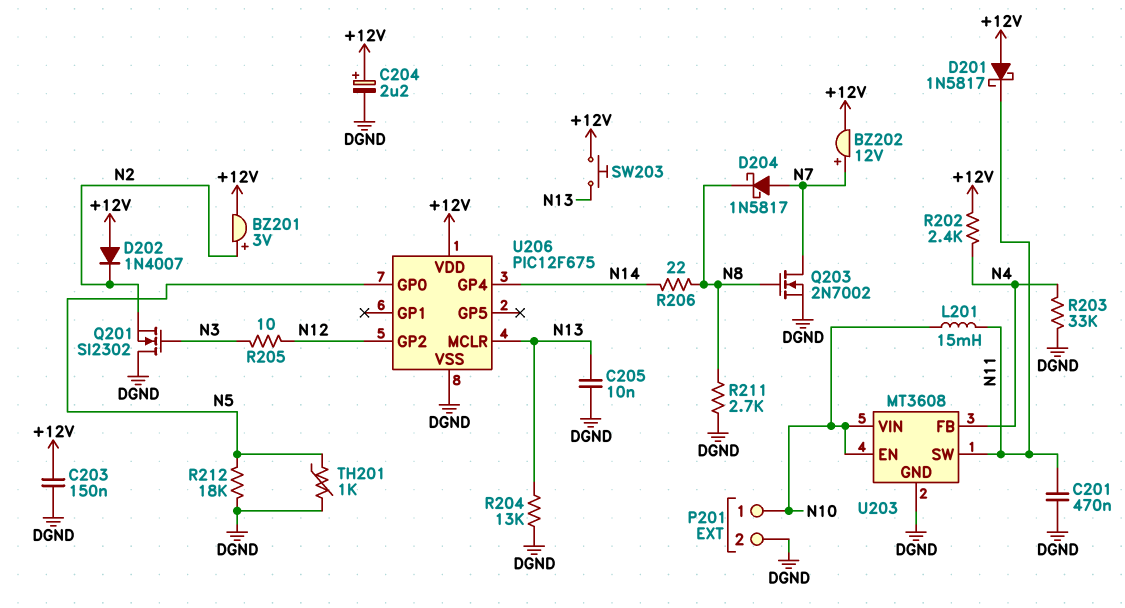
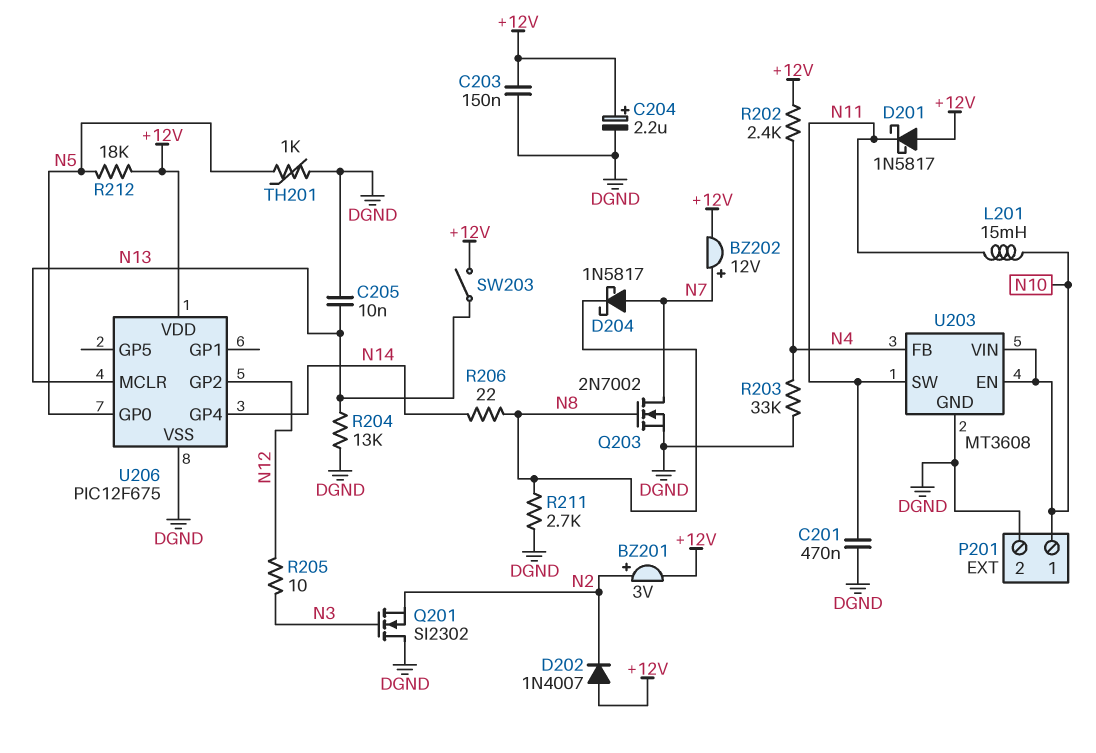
R212: 18k (DGND, N5) -> 18k (+12V, N5)
SW203: button (+12V, N13) -> switch (+12V, N13)

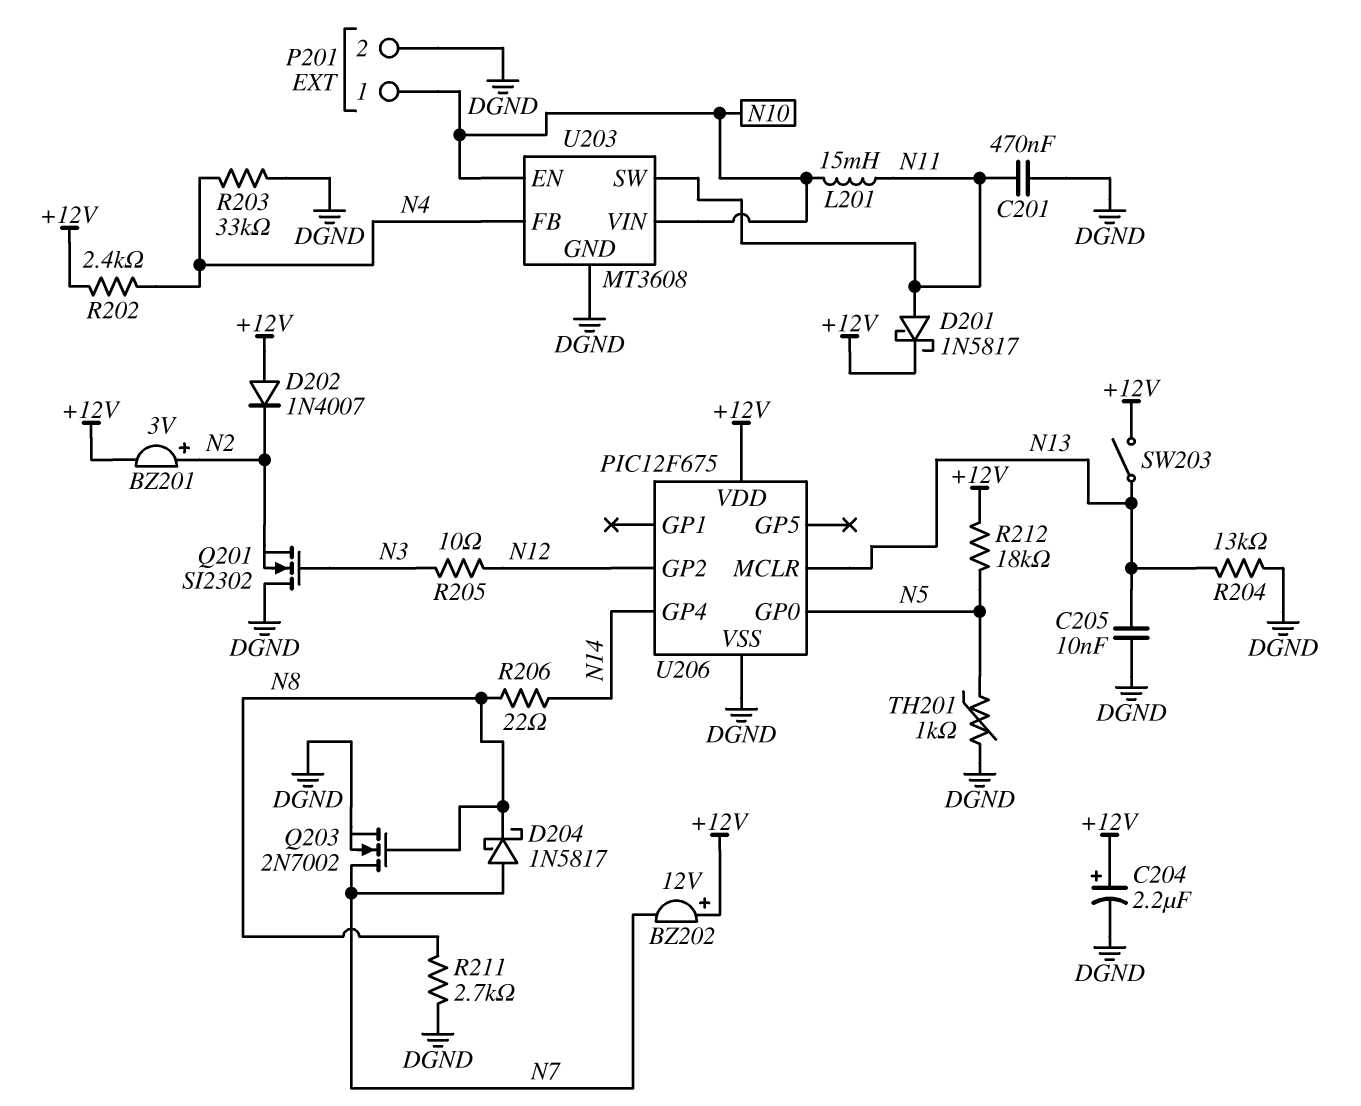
BZ202: buzzer 12V (plus N7, minus +12V) -> buzzer 12V (plus +12V, minus N7)
C203: 150nF (+12V, DGND) -> none
D201: schottky 1N5817 (A +12V, K N11) -> schottky 1N5817 (A N11, K +12V)

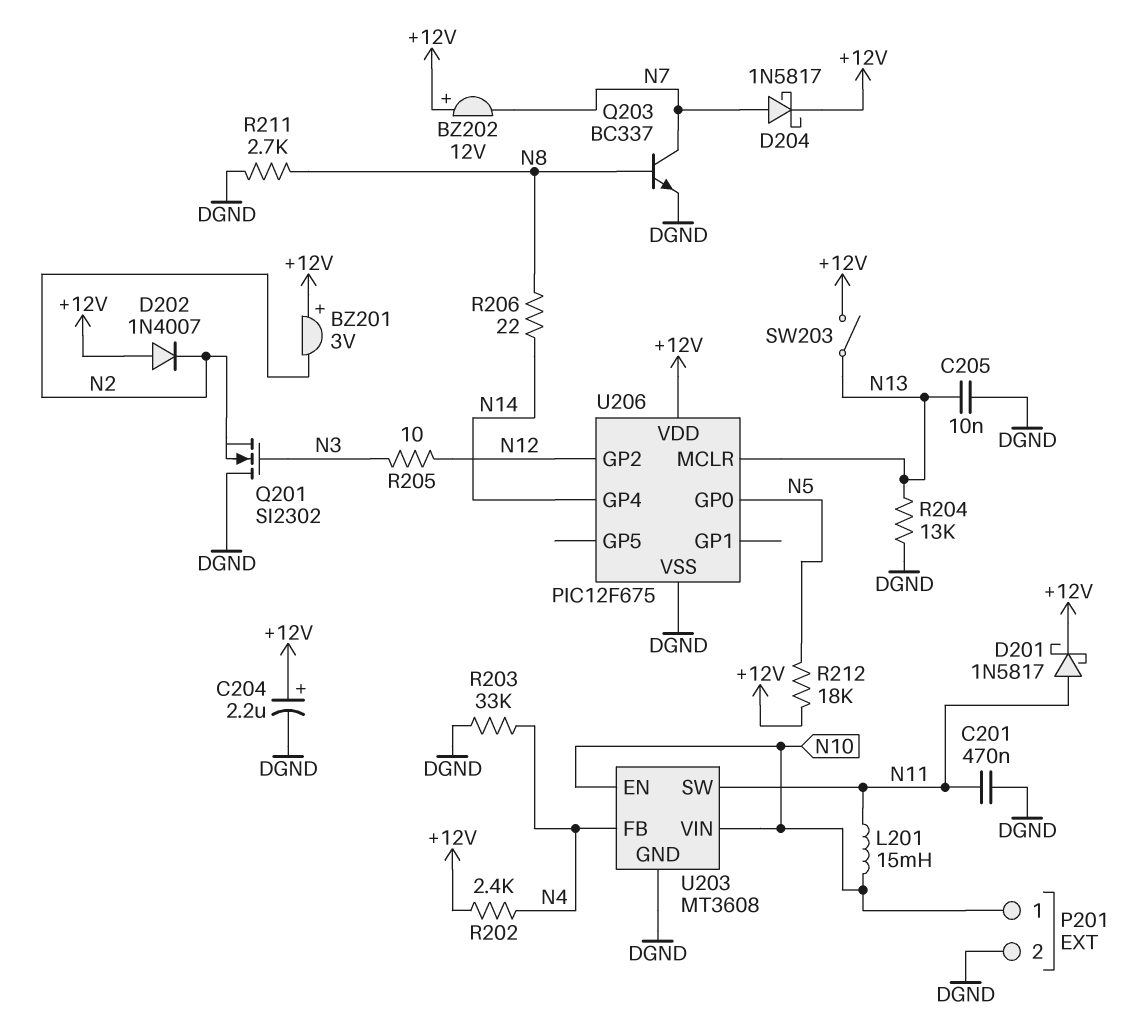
BZ201: buzzer 3V (plus N2, minus +12V) -> buzzer 3V (plus +12V, minus N2)
D204: schottky 1N5817 (A N7, K N8) -> schottky 1N5817 (A N7, K +12V)
Q203: NMOS 2N7002 (G N8, D N7, S DGND) -> NPN BC337 (B N8, C N7, E DGND)
TH201: 1k (DGND, N5) -> none

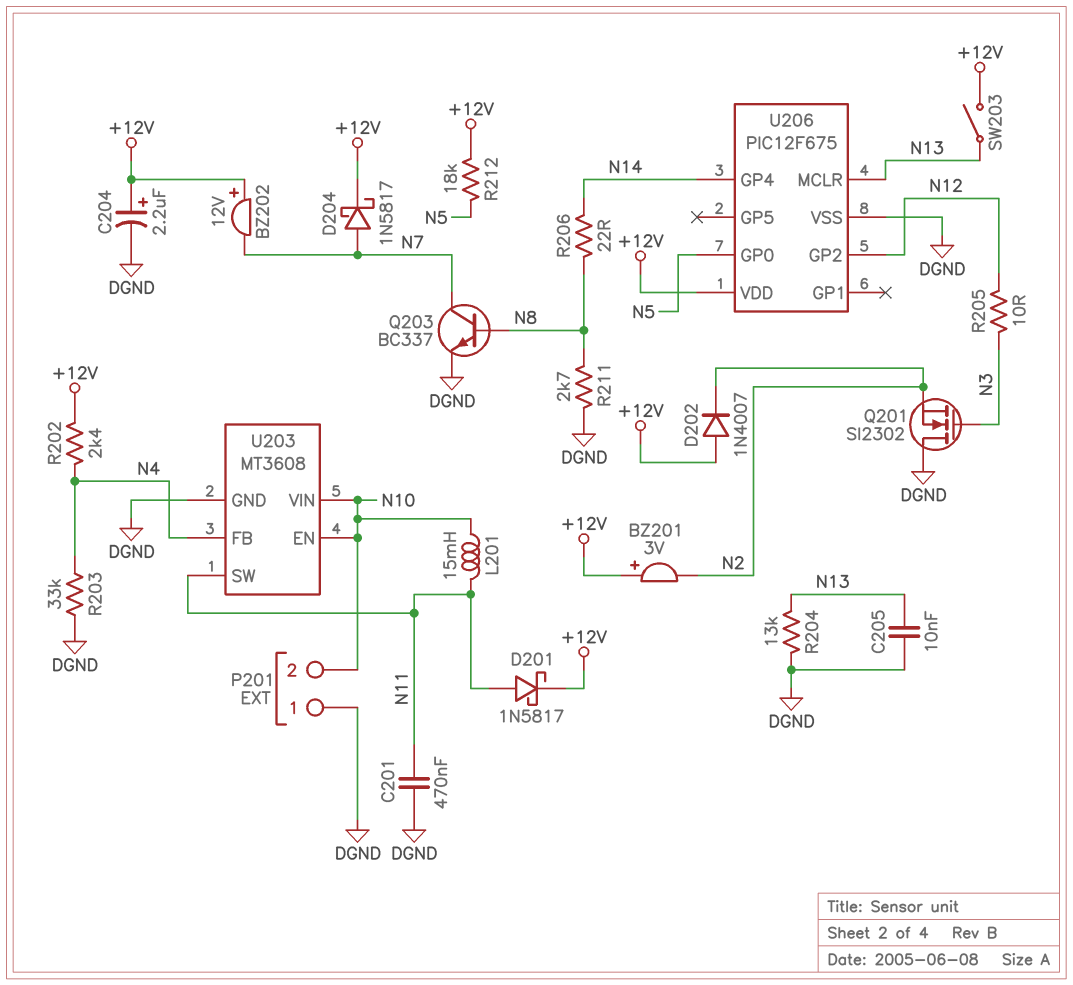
P201 pin 1: N10 -> DGND
P201 pin 2: DGND -> N10

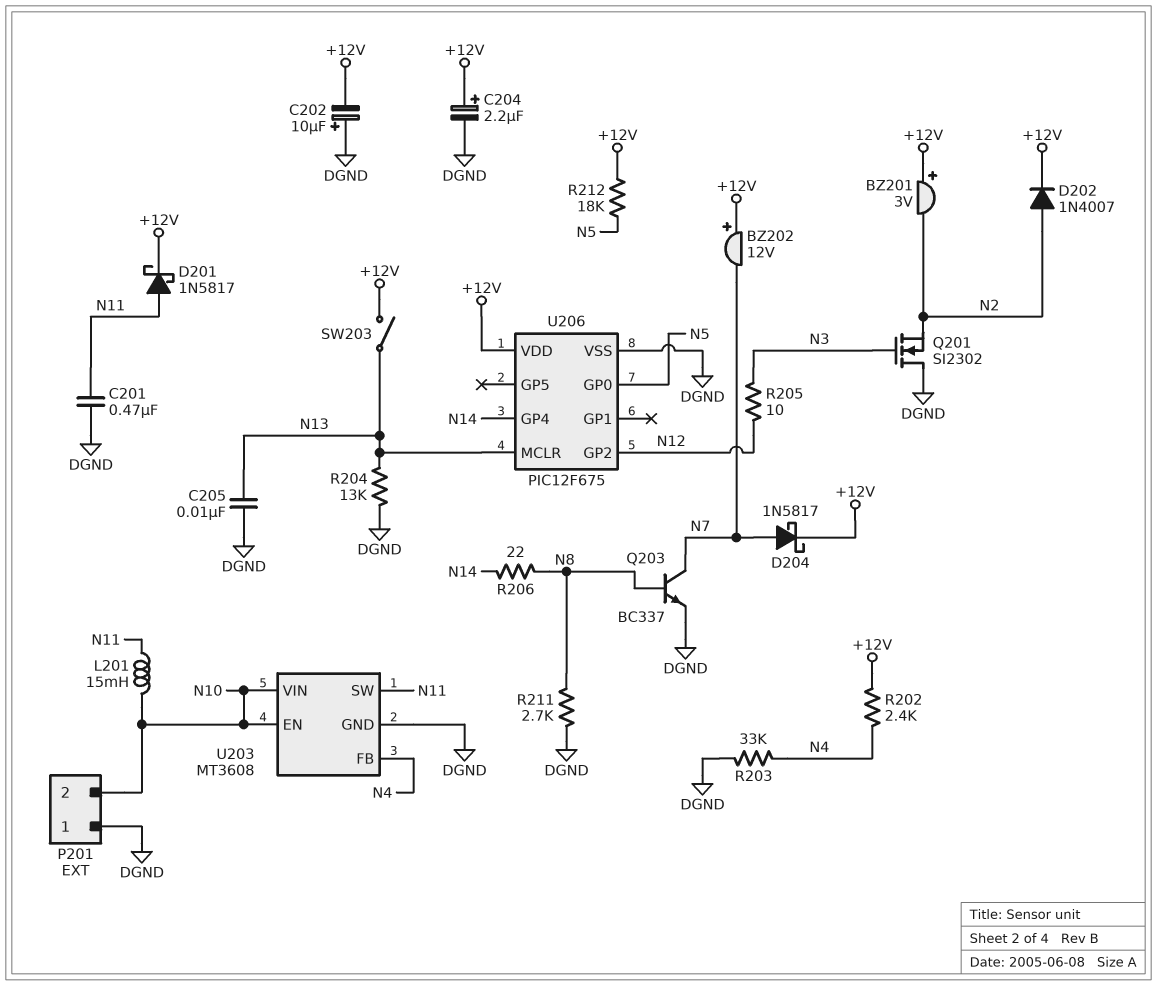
C202: none -> 10uF (plus DGND, minus +12V)
D202: diode 1N4007 (A +12V, K N2) -> diode 1N4007 (A N2, K +12V)

